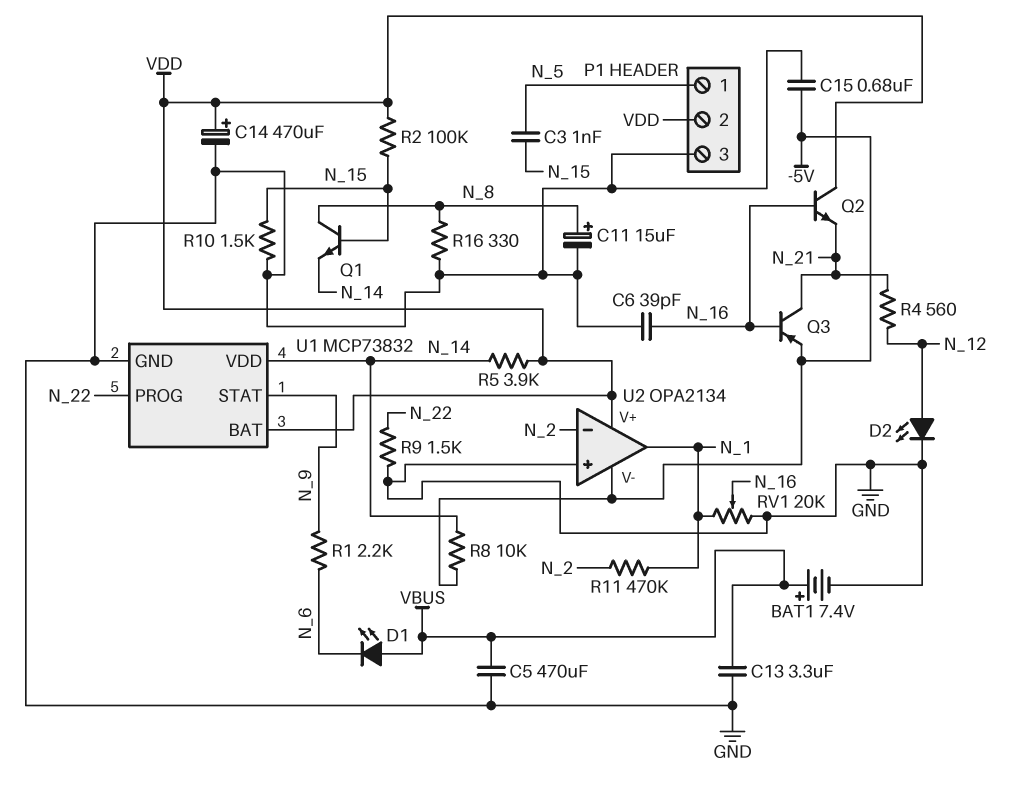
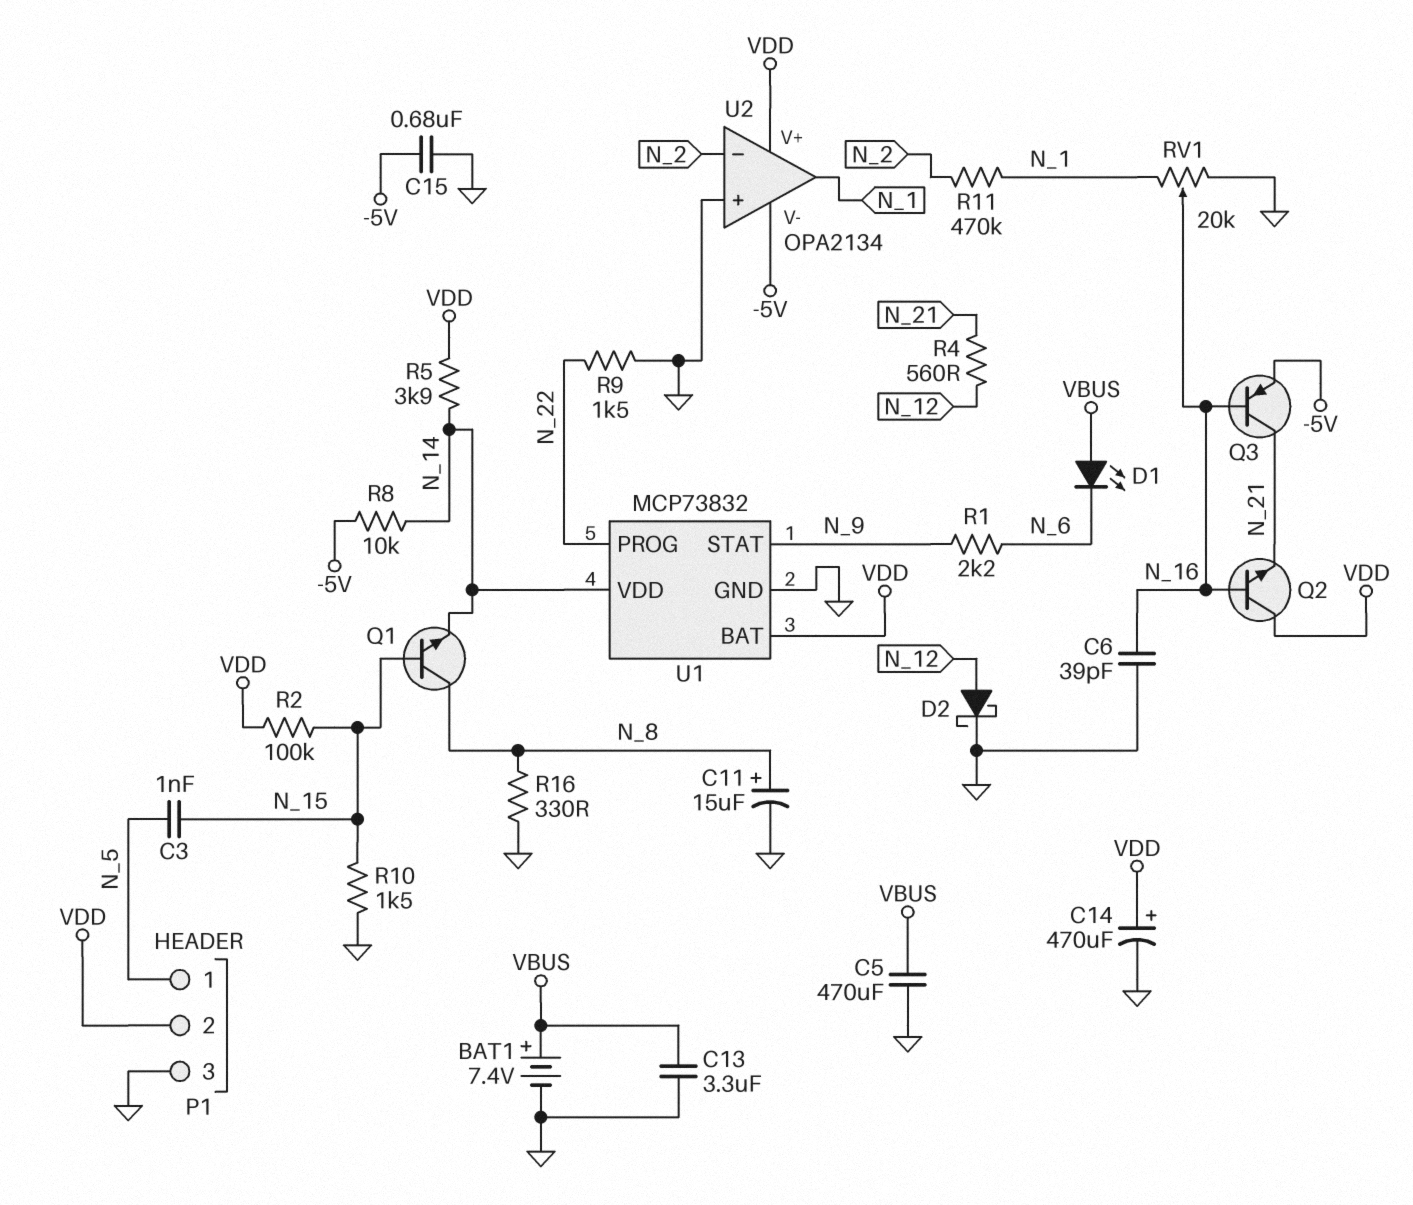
D2: LED (A N_12, K GND) -> schottky (A N_12, K GND)

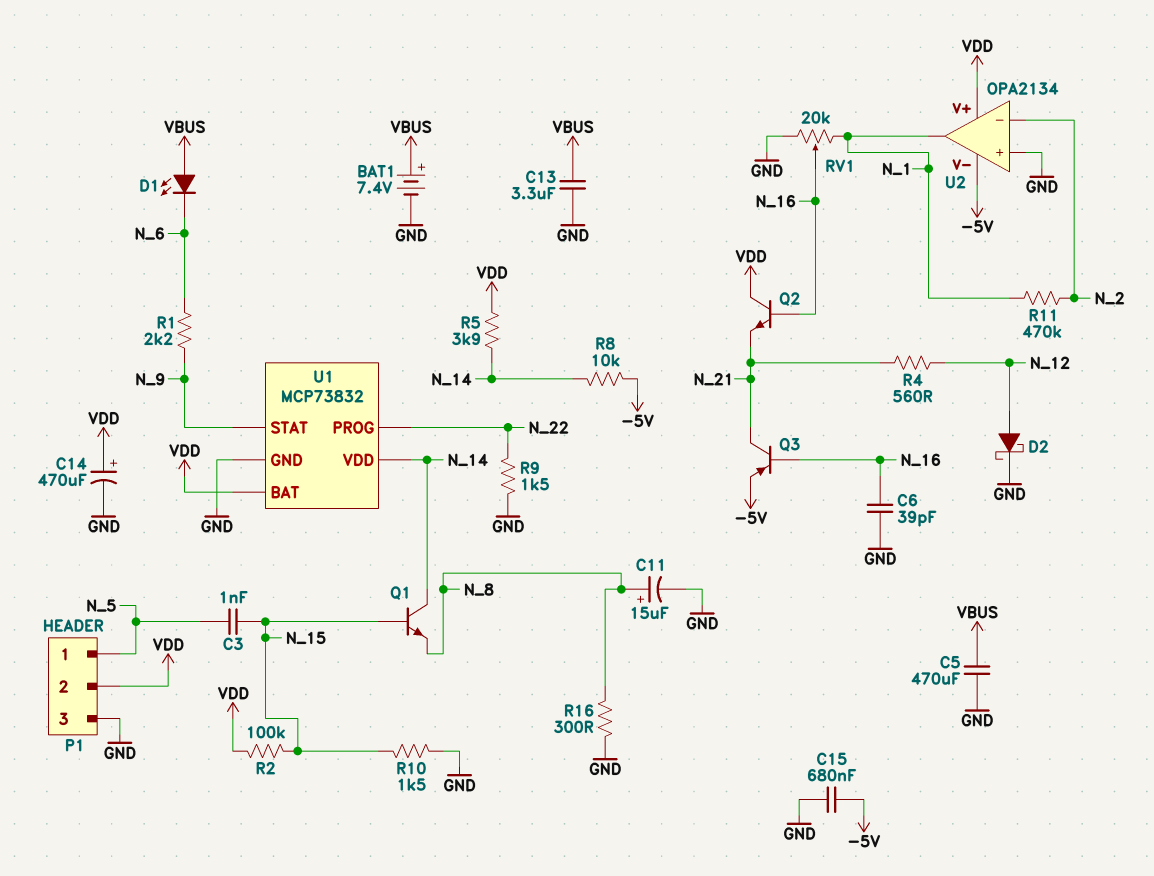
Q1: NPN (B N_15, C N_8, E N_14) -> NPN (B N_15, C N_14, E N_8)
R16: 330 (GND, N_8) -> 300 (GND, N_8)

